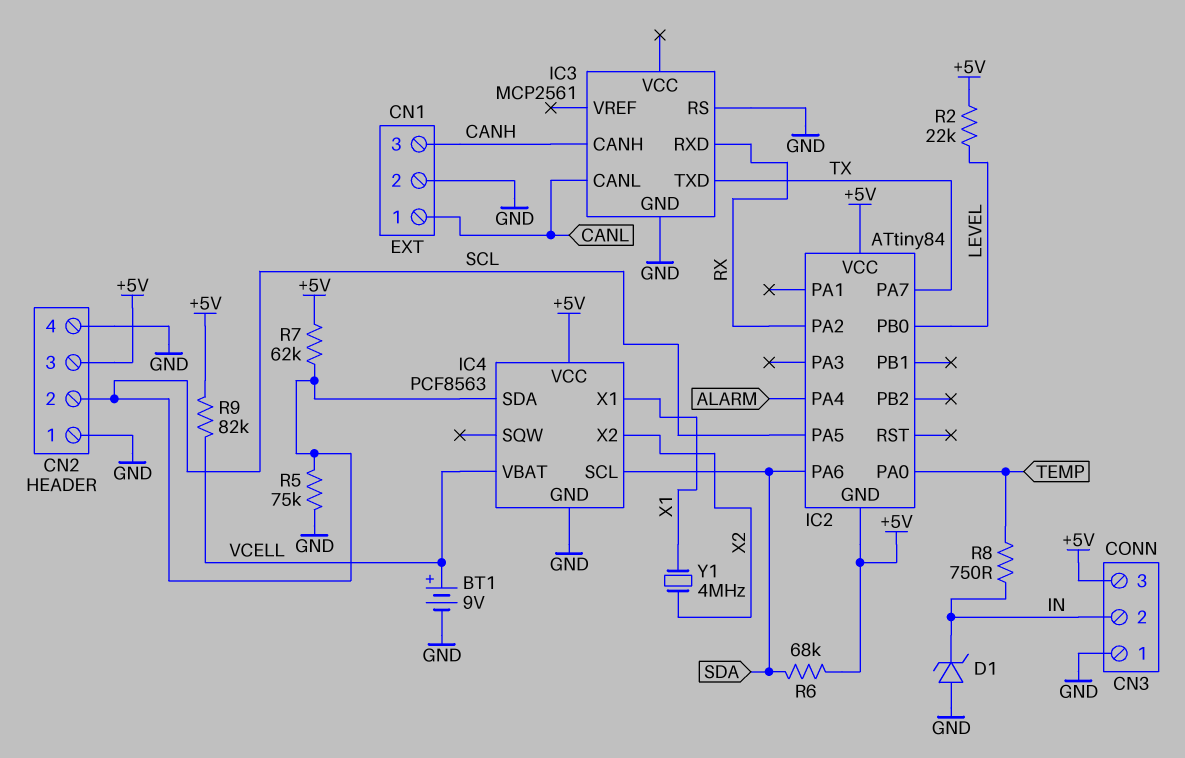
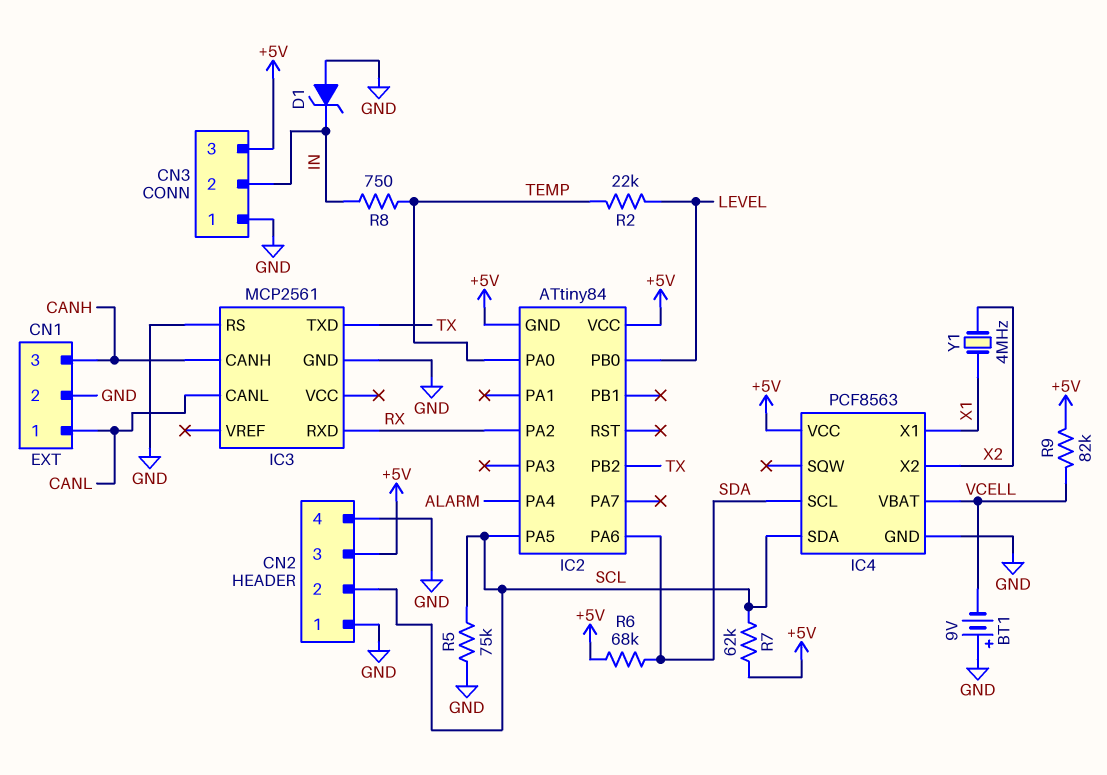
BT1: 9V (plus VCELL, minus GND) -> 9V (plus GND, minus VCELL)
IC2 pin PA7: TX -> none
IC2 pin PB2: none -> TX
R2: 22k (+5V, LEVEL) -> 22k (LEVEL, TEMP)

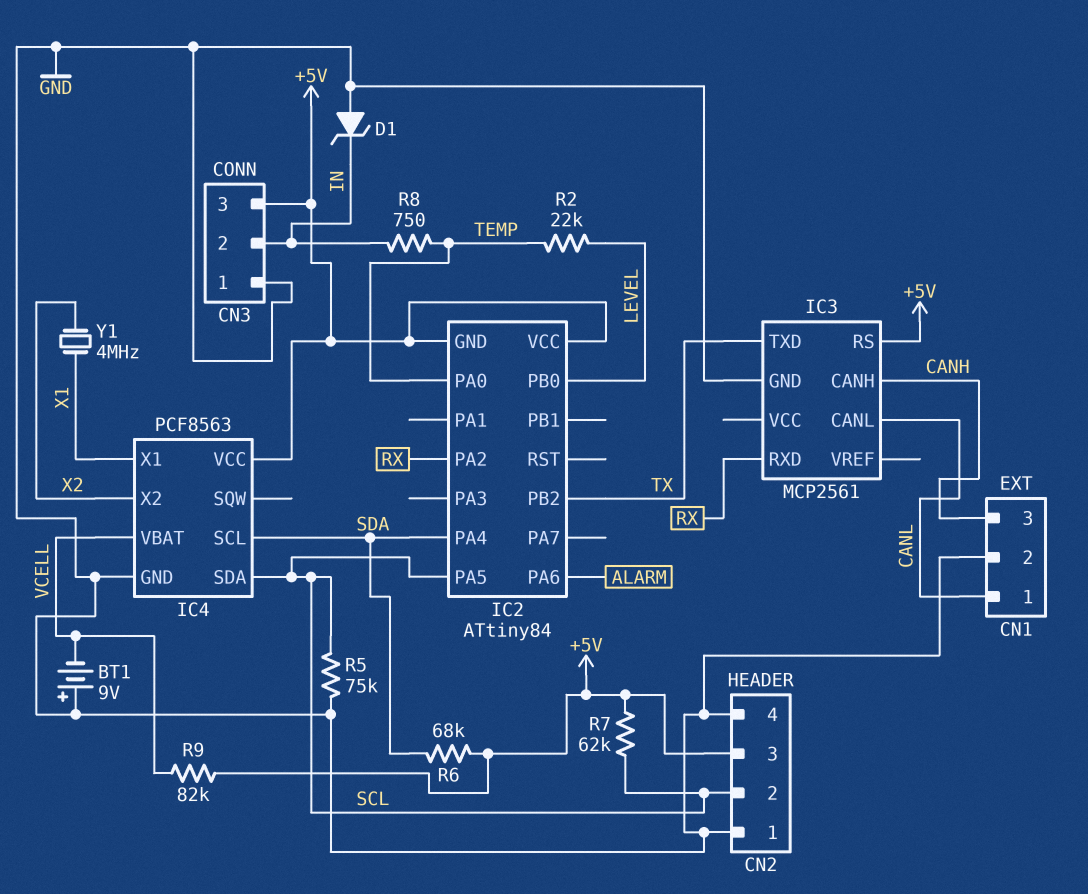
IC2 pin PA4: ALARM -> SDA
IC2 pin PA6: SDA -> ALARM
IC3 pin RS: GND -> +5V

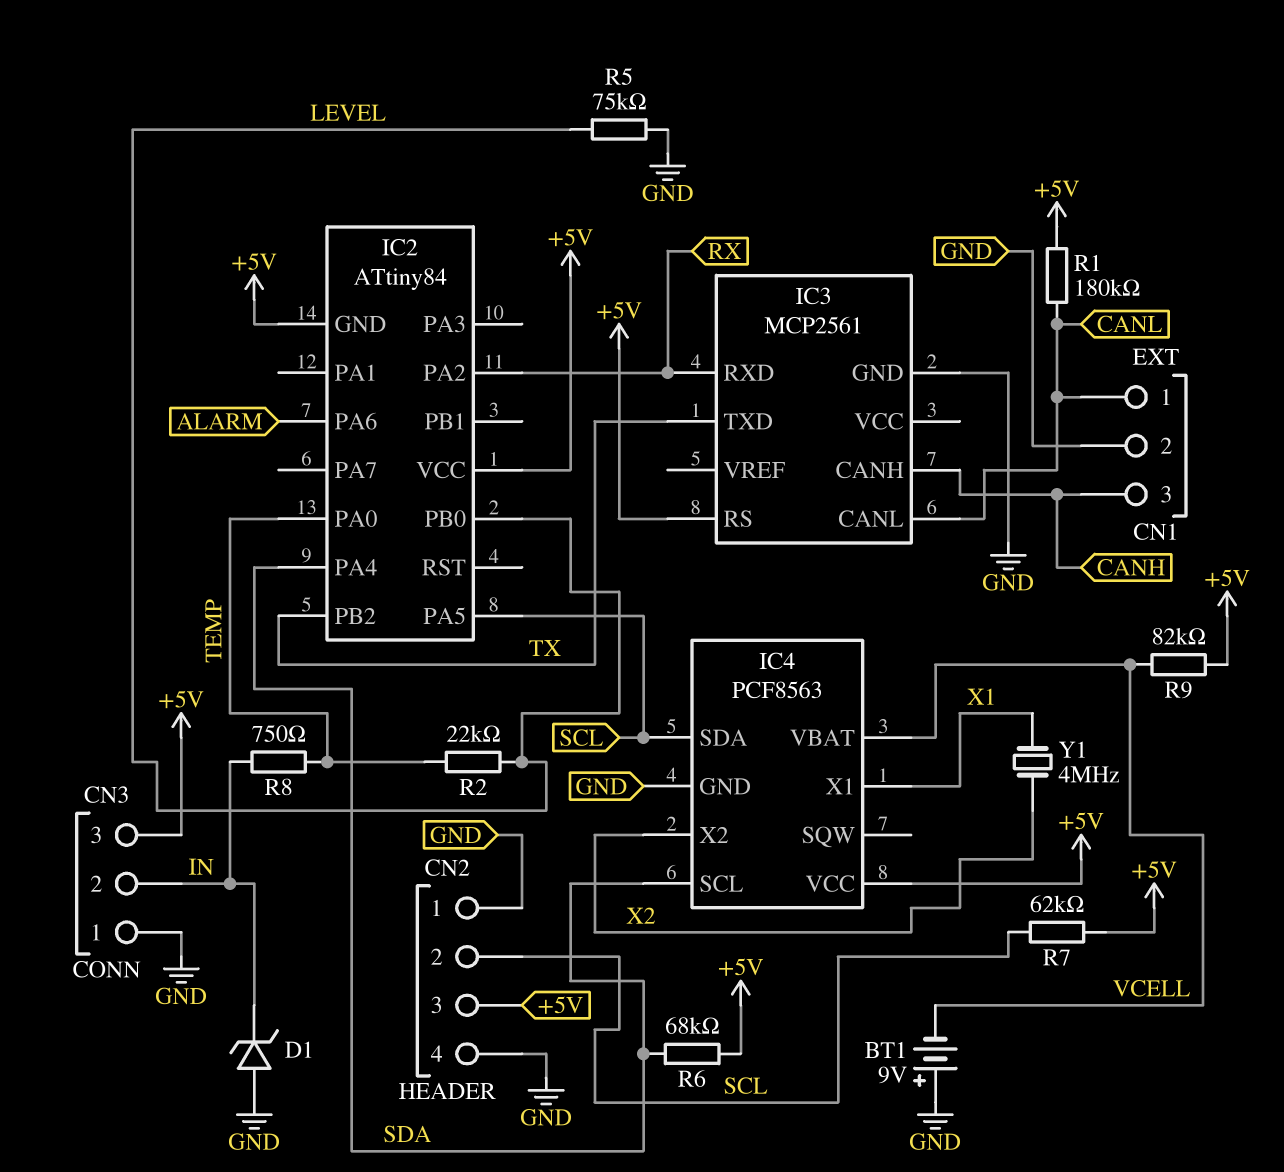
R1: none -> 180k (+5V, CANL)
R5: 75k (GND, SCL) -> 75k (GND, LEVEL)

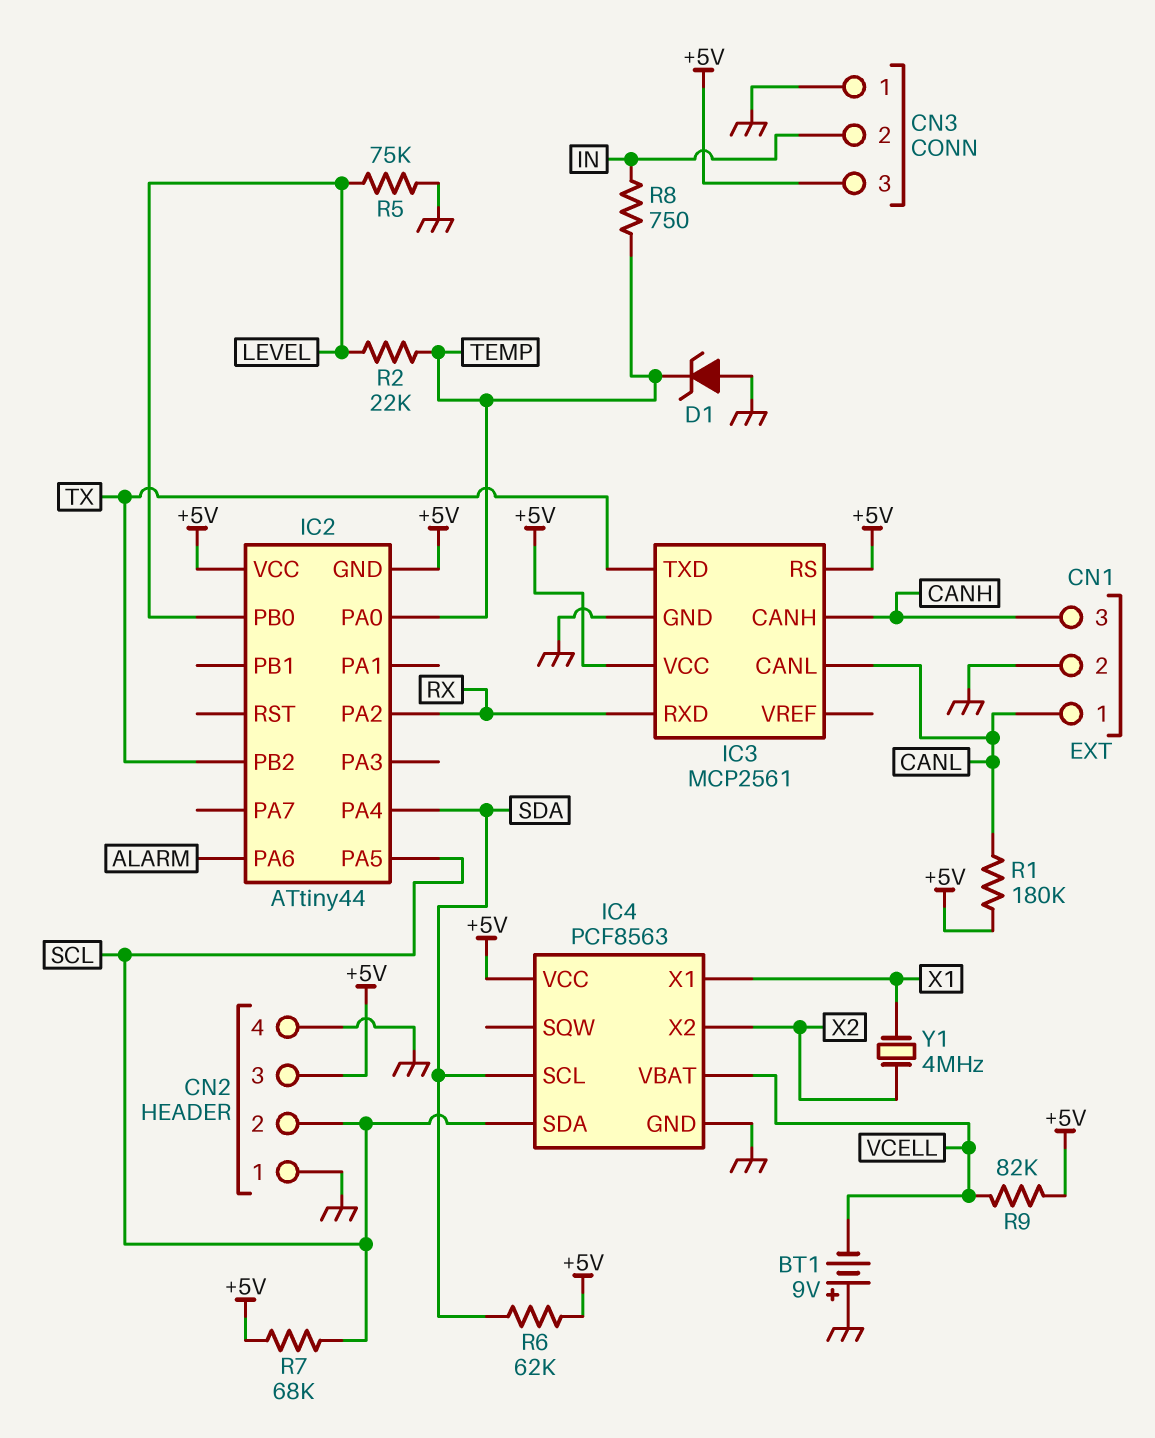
D1: zener (A GND, K IN) -> zener (A GND, K TEMP)
IC2: ATtiny84 -> ATtiny44
IC3 pin VCC: none -> +5V
R6: 68k (+5V, SDA) -> 62k (+5V, SDA)
R7: 62k (+5V, SCL) -> 68k (+5V, SCL)

